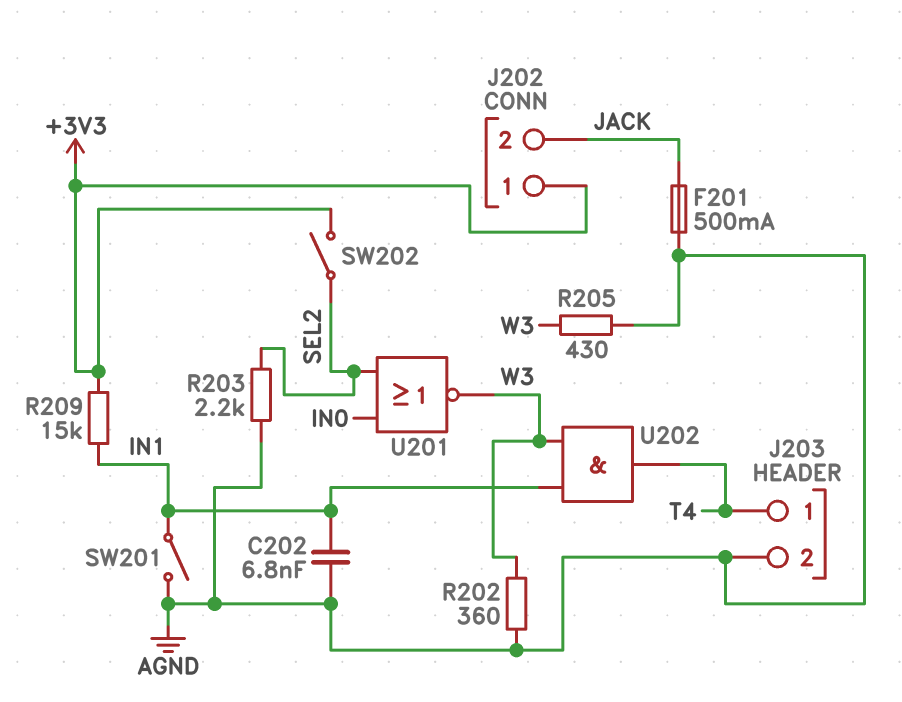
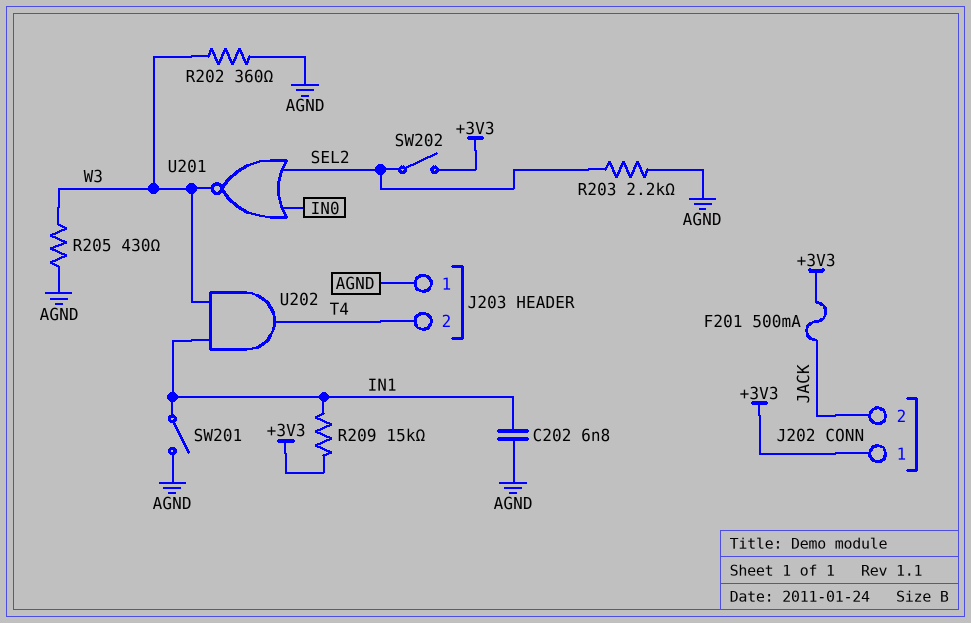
F201: 500mA (AGND, JACK) -> 500mA (+3V3, JACK)
J203 pin 1: T4 -> AGND
J203 pin 2: AGND -> T4

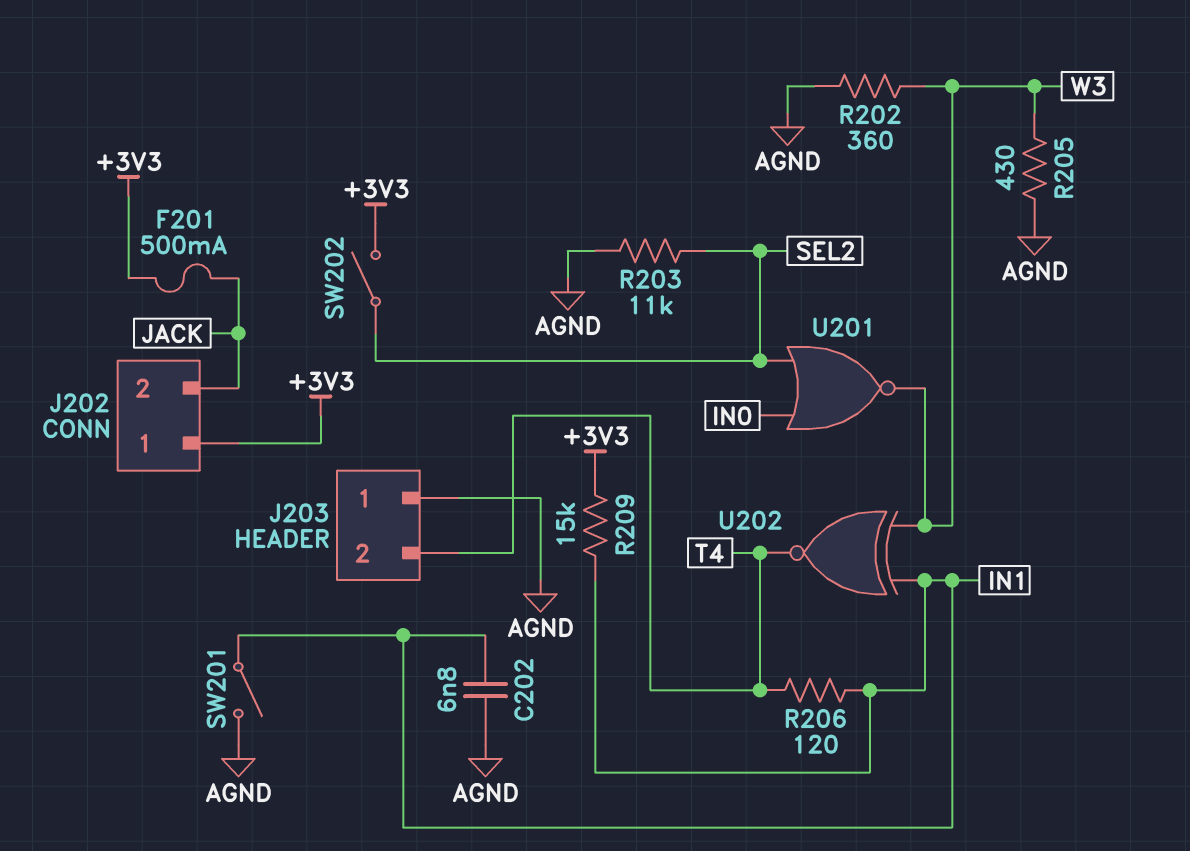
R203: 2.2k (AGND, SEL2) -> 11k (AGND, SEL2)
R206: none -> 120 (IN1, T4)
U202: AND (in IN1, in W3, out T4) -> XNOR (in IN1, in W3, out T4)

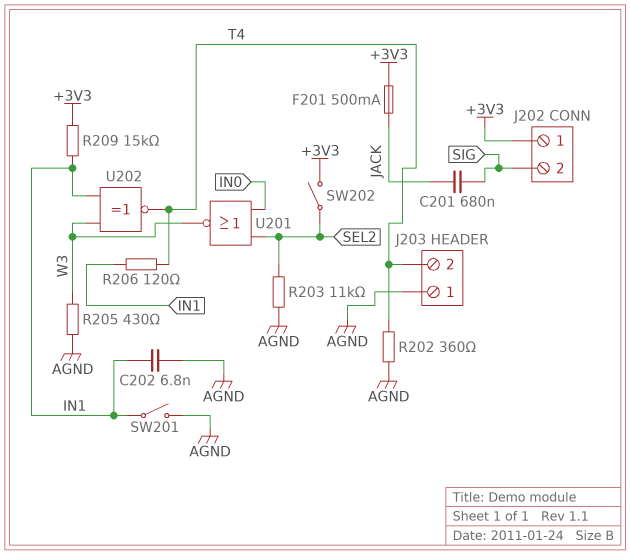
C201: none -> 680nF (JACK, SIG)
J202 pin 2: JACK -> SIG
R202: 360 (AGND, W3) -> 360 (AGND, T4)

